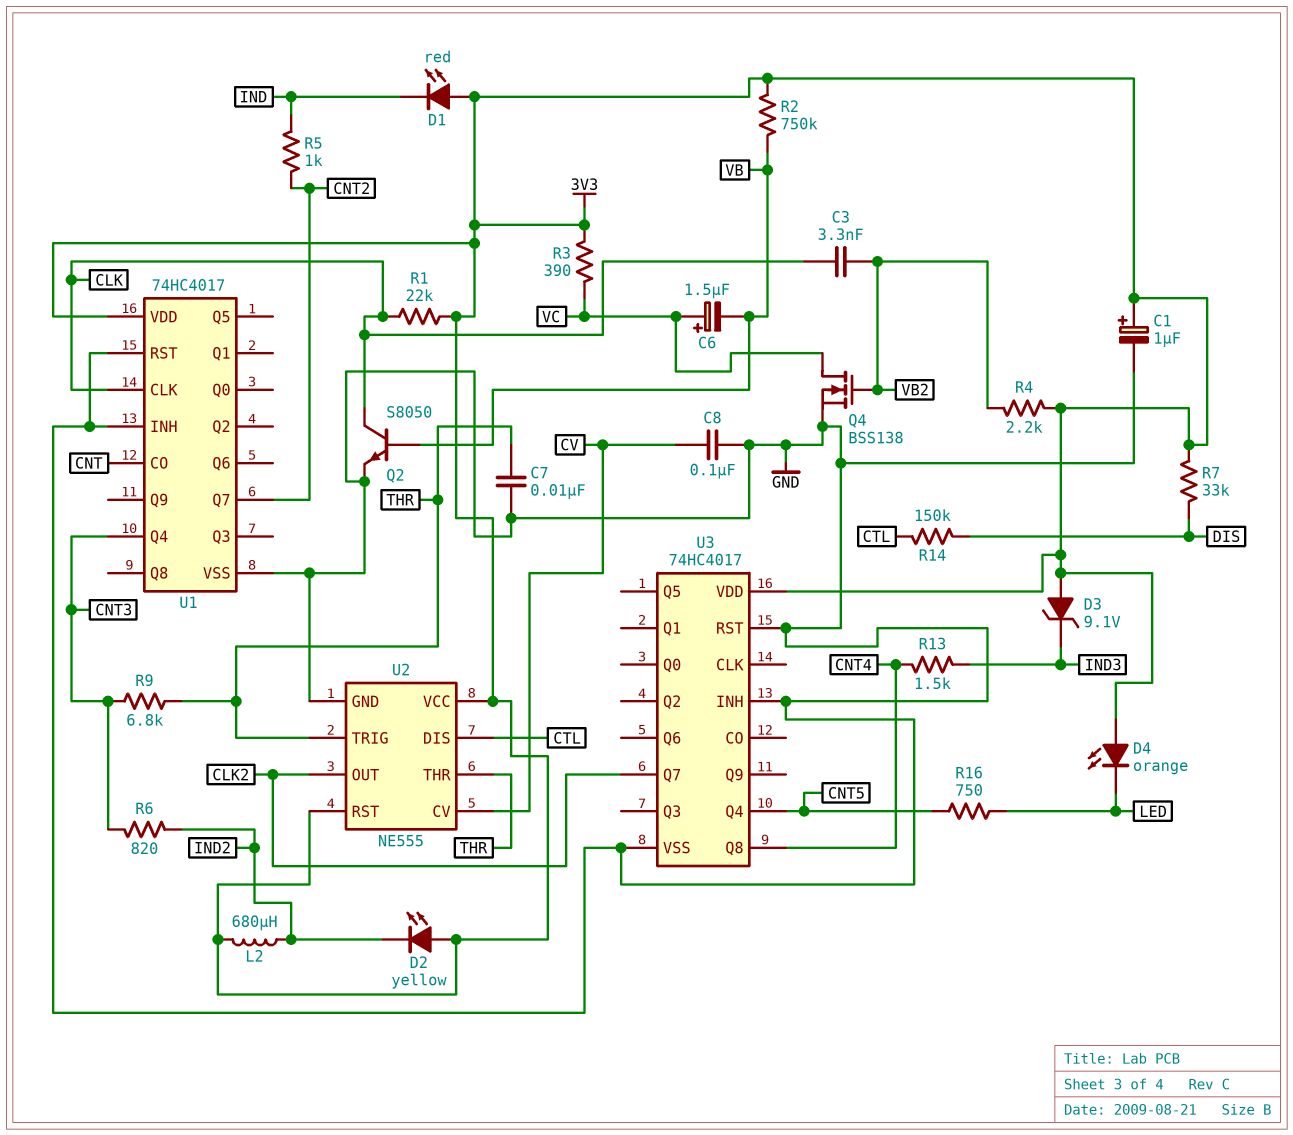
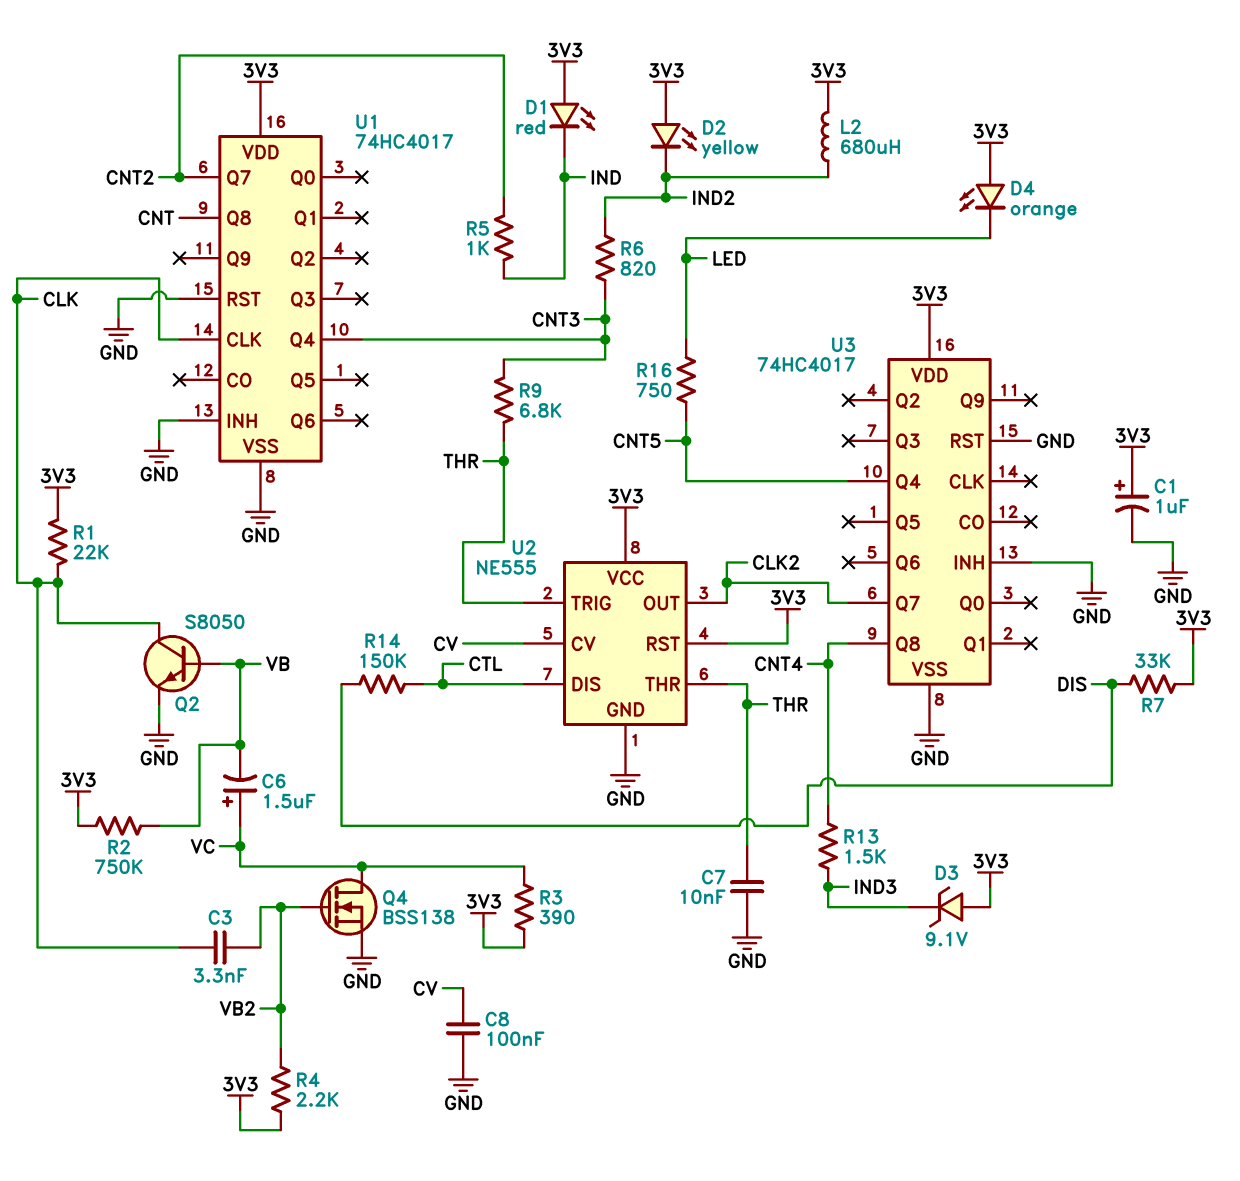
U1 pin CO: CNT -> none
U1 pin Q8: none -> CNT

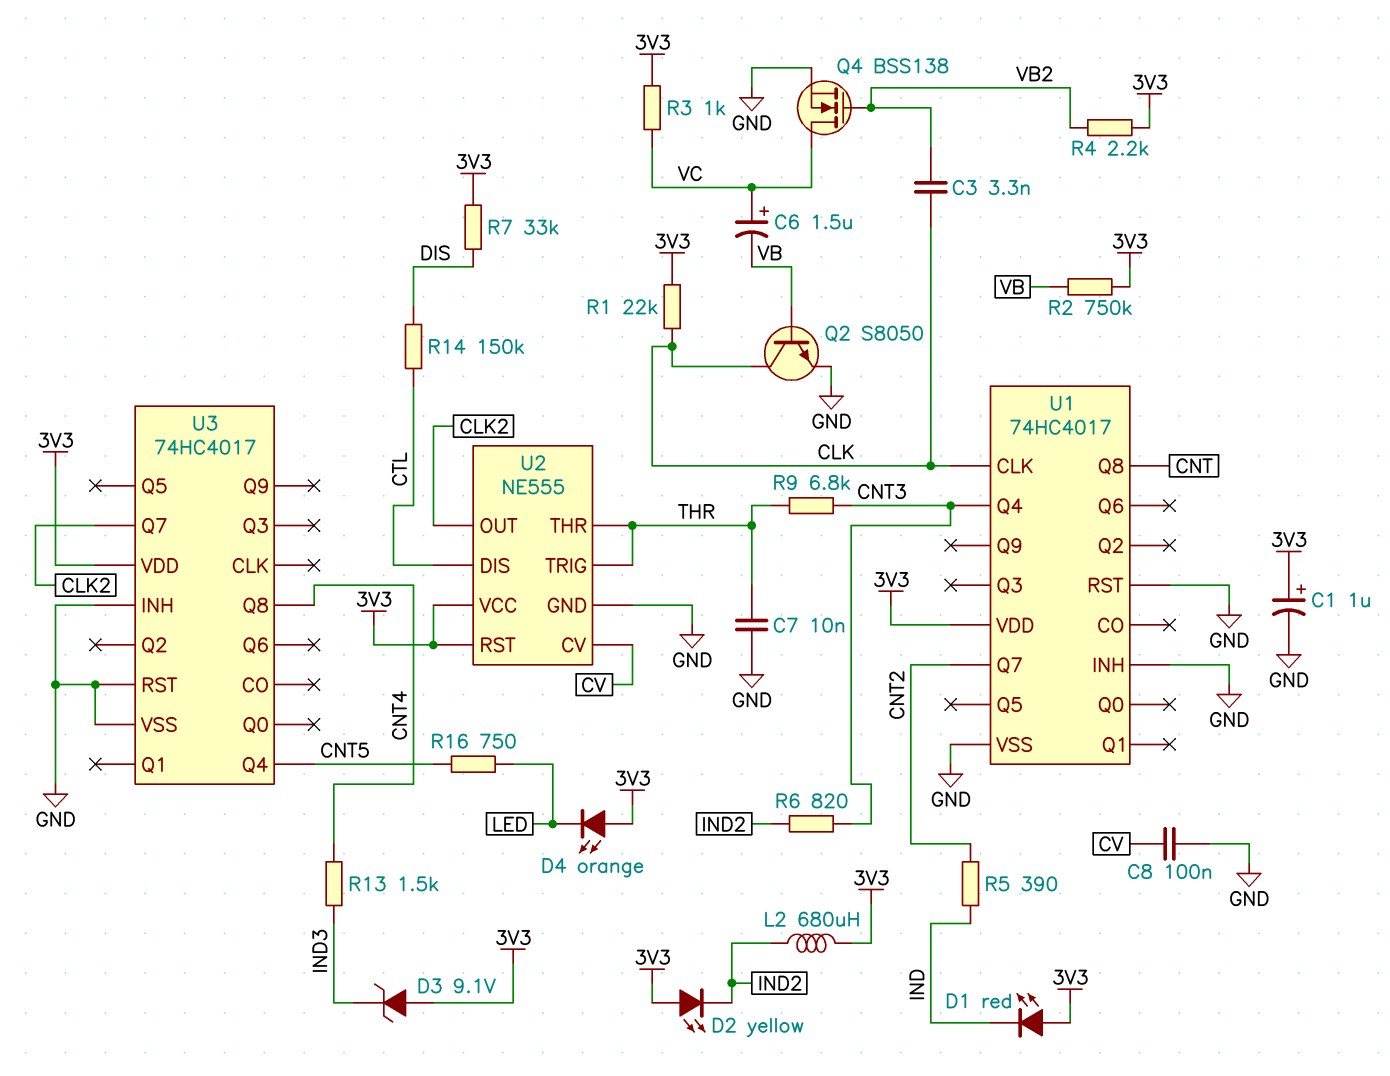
R3: 390 (3V3, VC) -> 1k (3V3, VC)
R5: 1k (CNT2, IND) -> 390 (CNT2, IND)

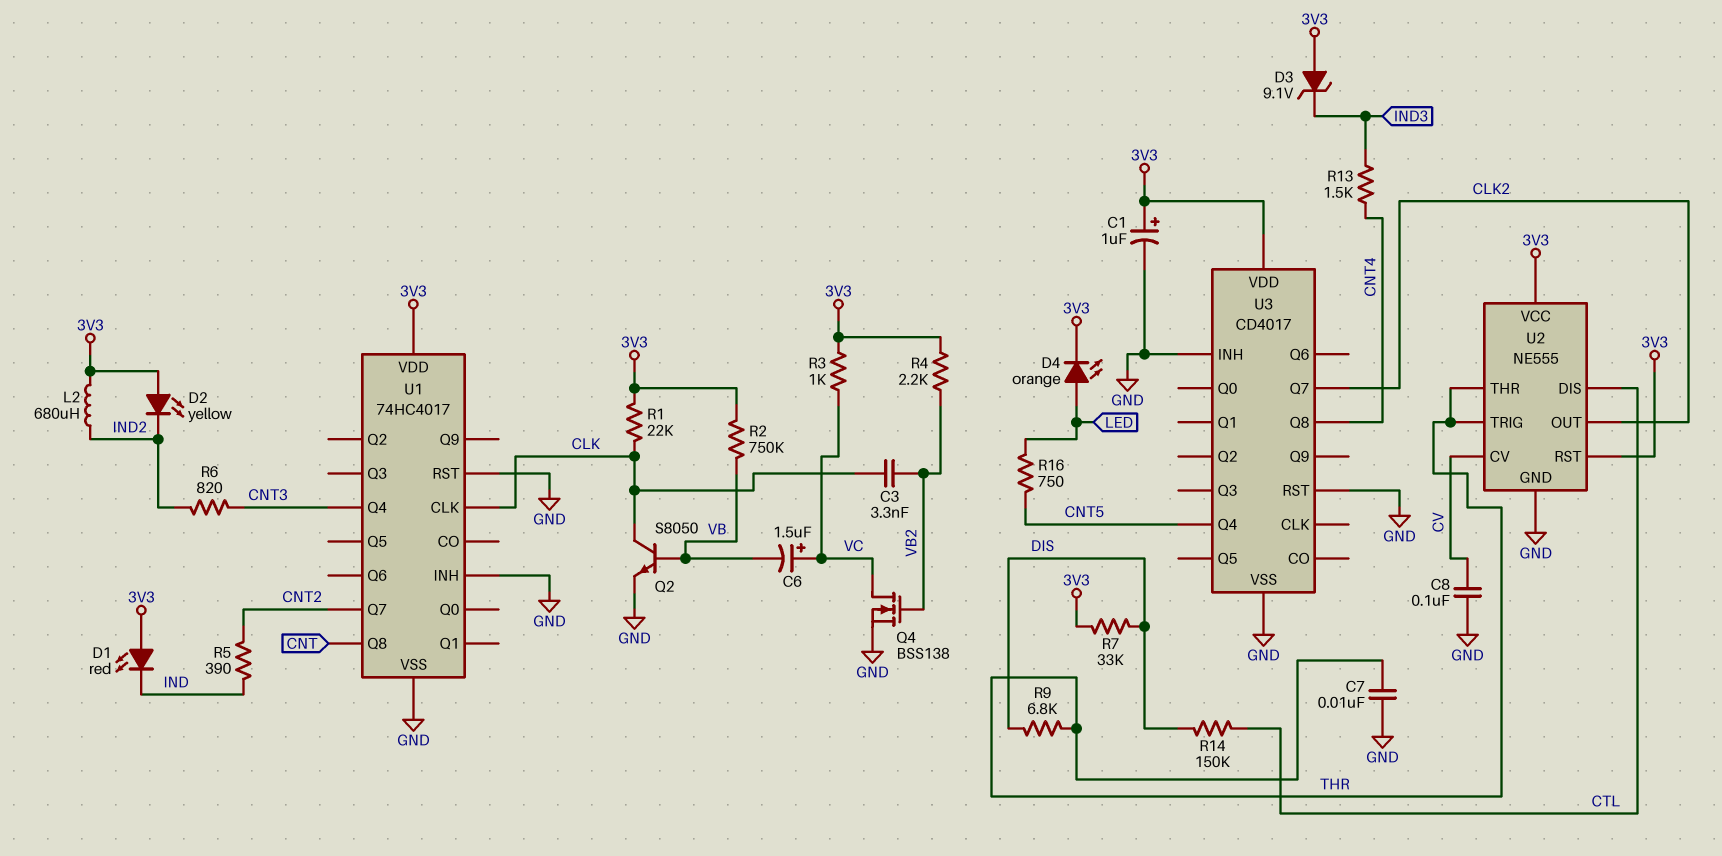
D4: LED orange (A 3V3, K LED) -> LED orange (A LED, K 3V3)
R9: 6.8k (CNT3, THR) -> 6.8k (DIS, THR)
U3: 74HC4017 -> CD4017

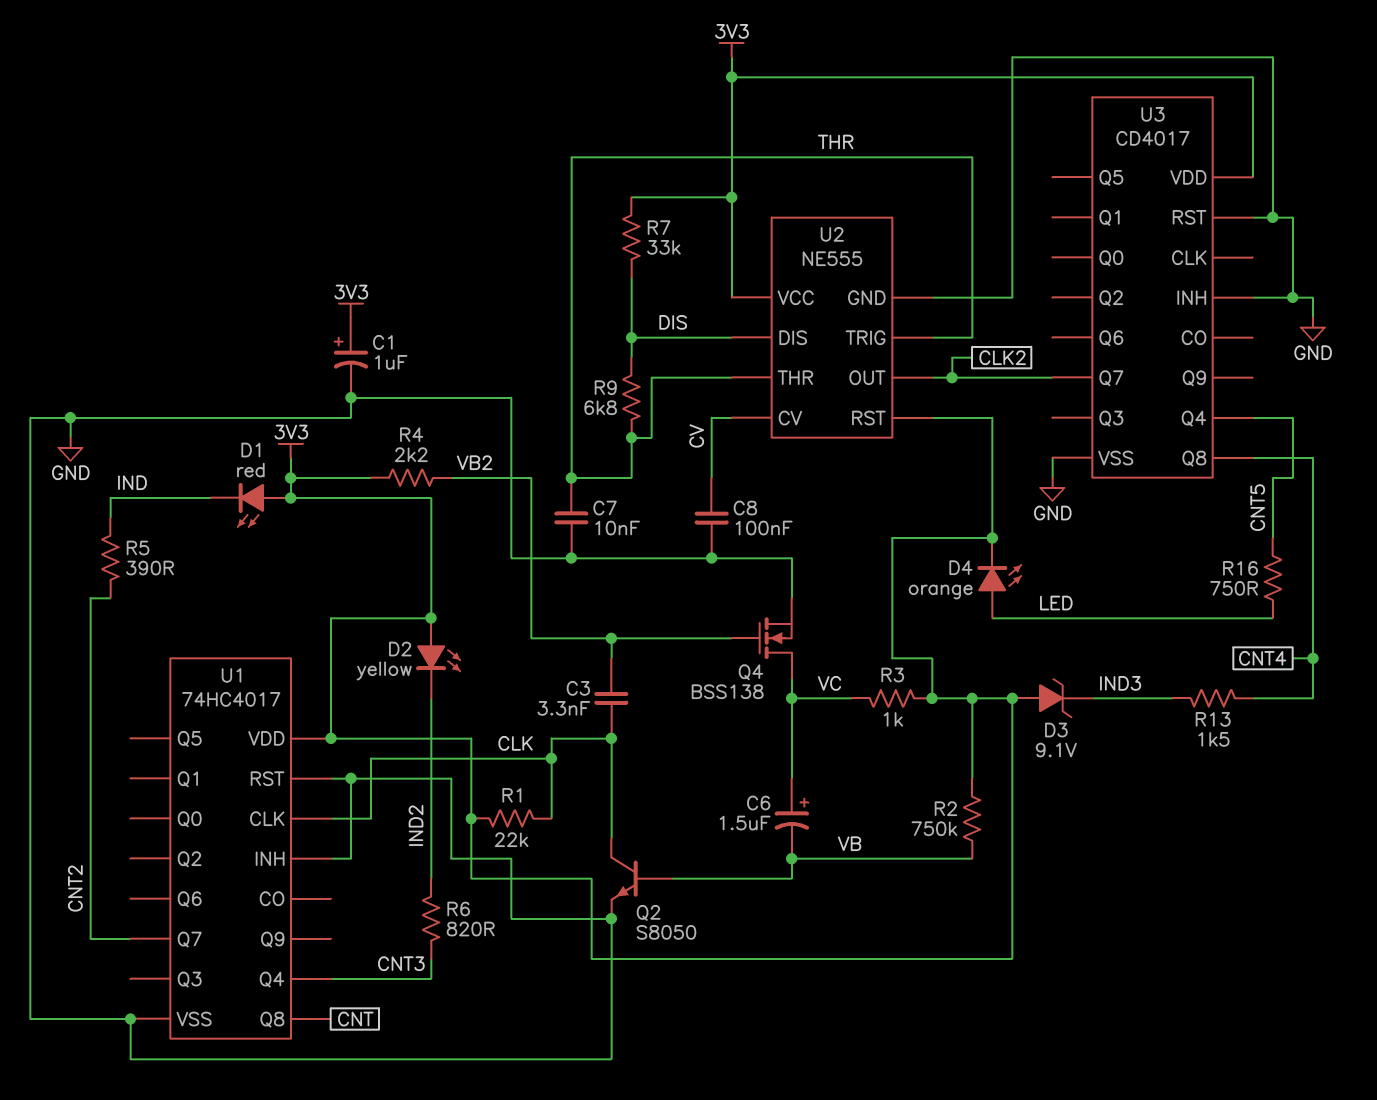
L2: 680uH (3V3, IND2) -> none
R14: 150k (CTL, DIS) -> none
U2 pin DIS: CTL -> DIS

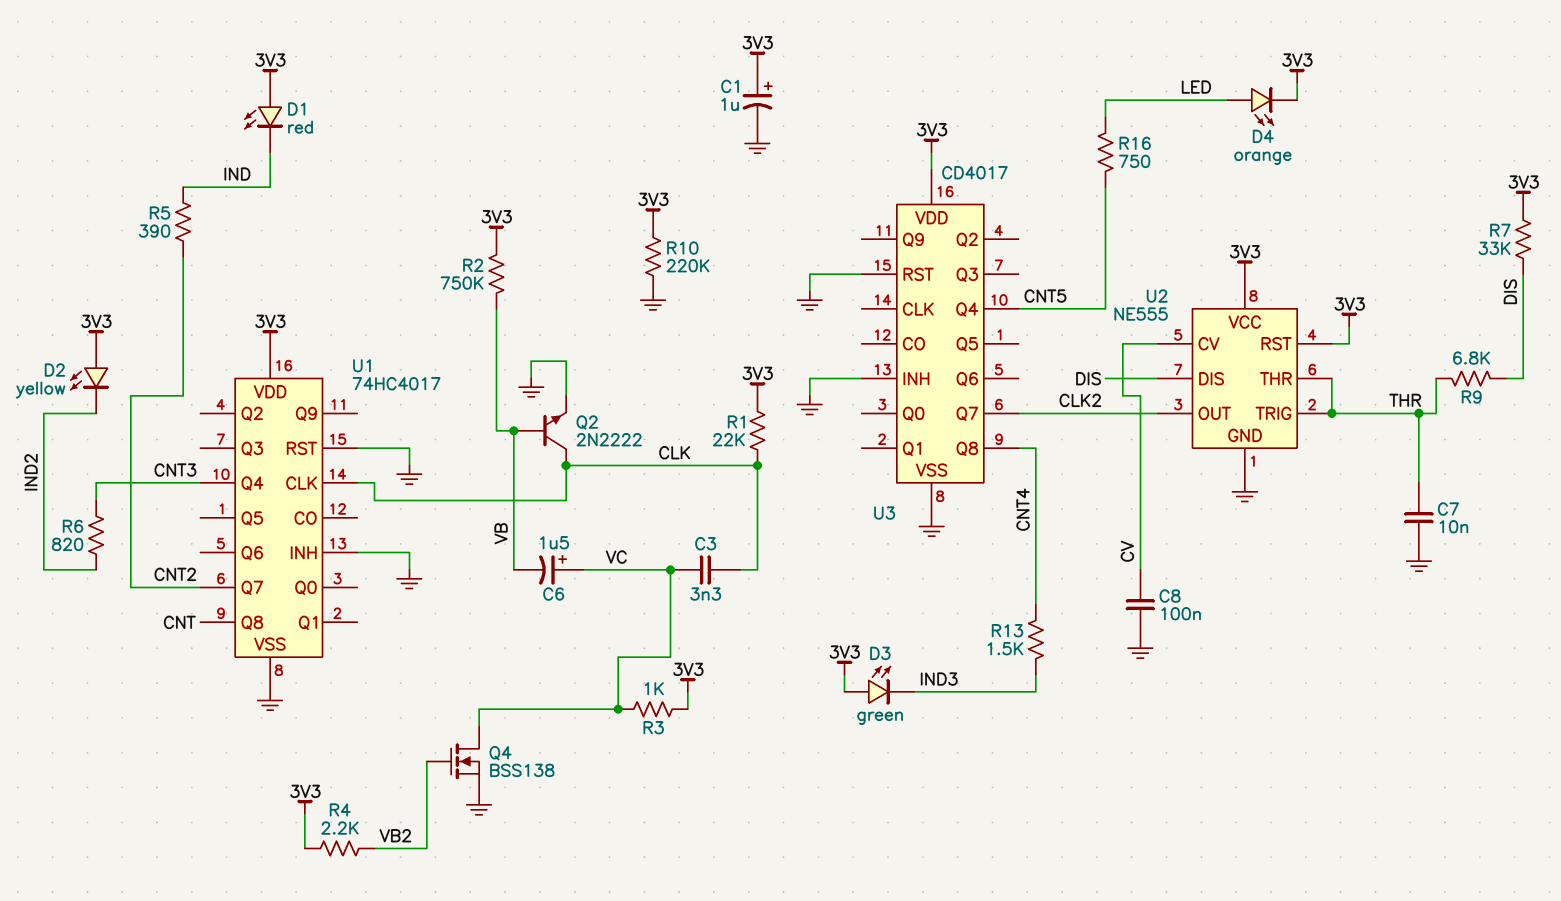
C3: 3.3nF (CLK, VB2) -> 3.3nF (CLK, VC)
D3: zener 9.1V (A 3V3, K IND3) -> LED green (A 3V3, K IND3)
Q2: NPN S8050 (B VB, C CLK, E GND) -> NPN 2N2222 (B VB, C CLK, E GND)
R10: none -> 220k (3V3, GND)

